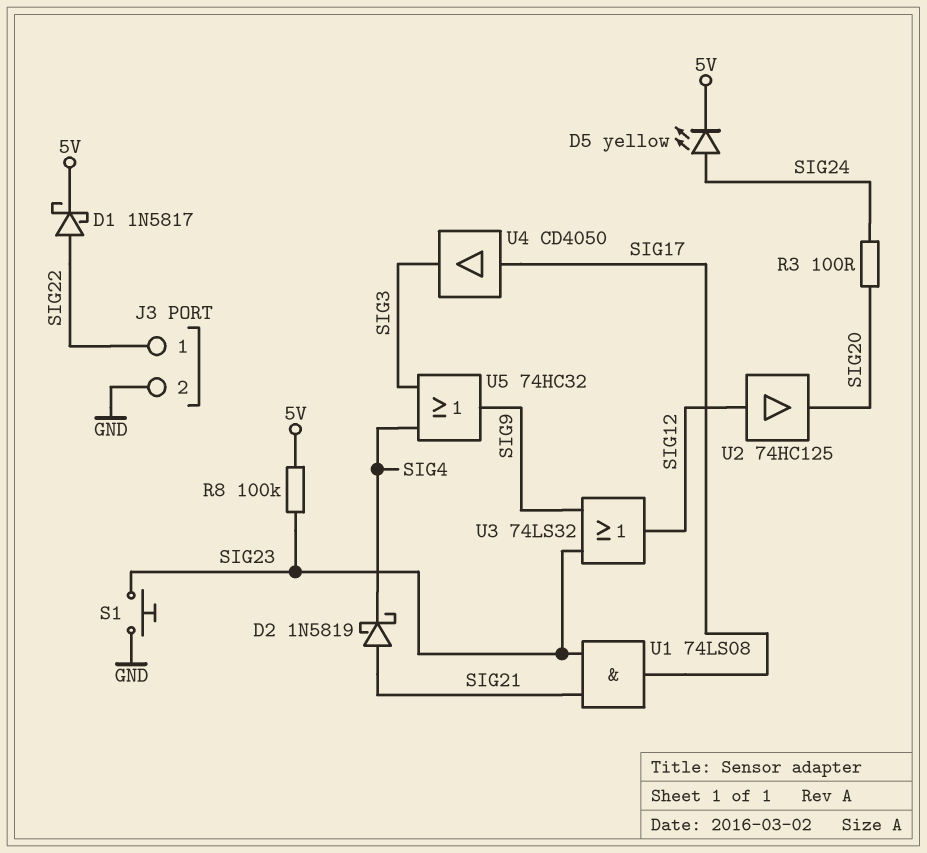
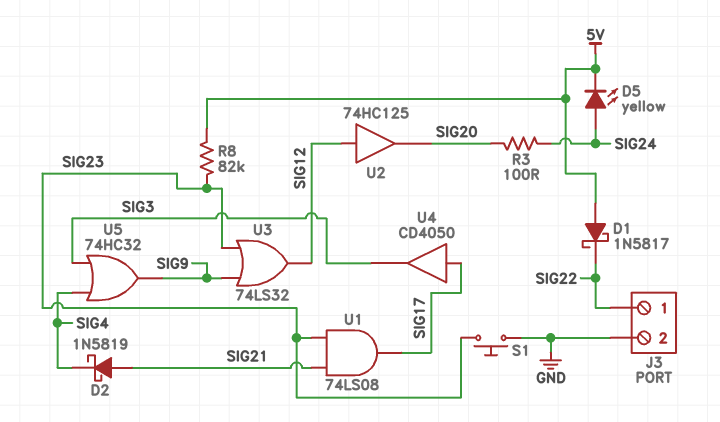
D1: schottky 1N5817 (A SIG22, K 5V) -> schottky 1N5817 (A 5V, K SIG22)
R8: 100k (5V, SIG23) -> 82k (5V, SIG23)

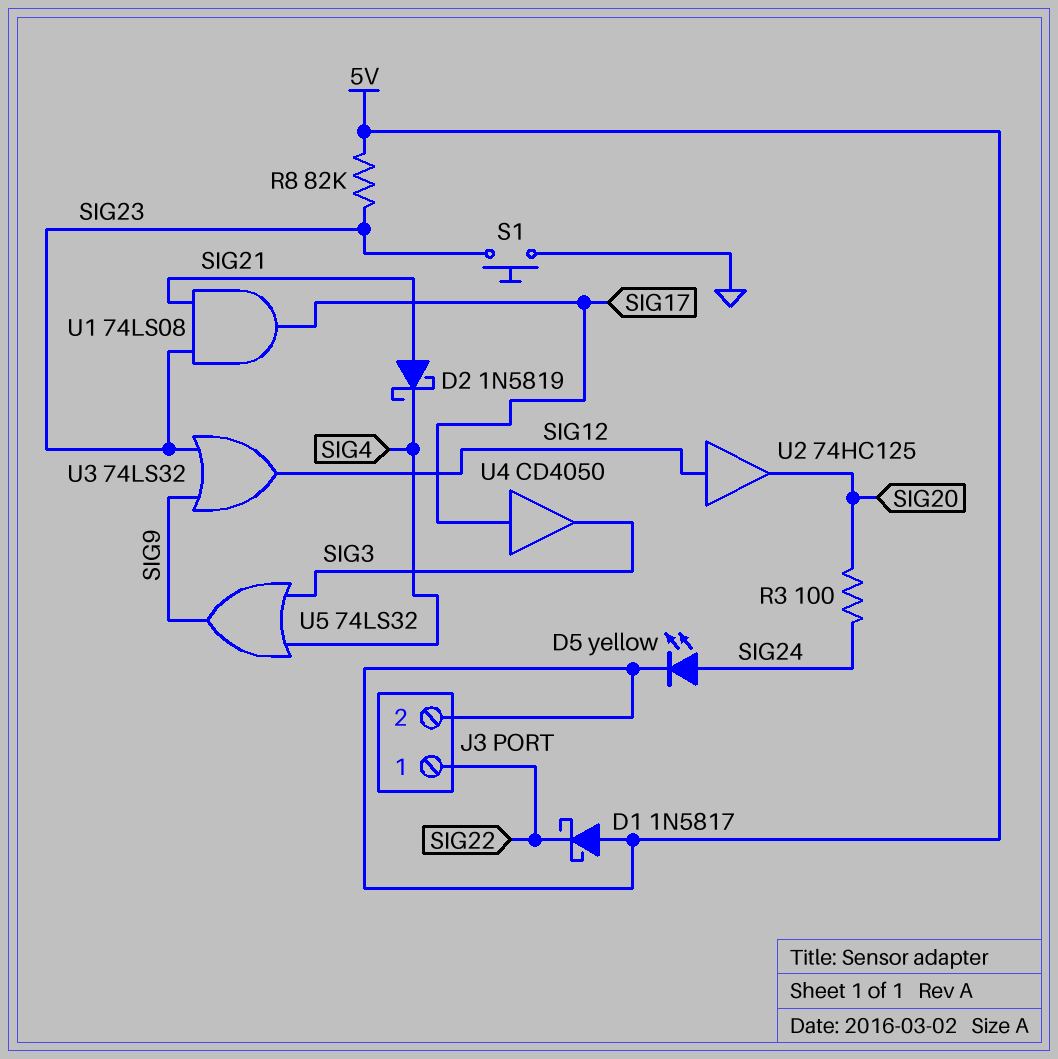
J3 pin 2: GND -> 5V
U5: OR 74HC32 (in SIG3, in SIG4, out SIG9) -> OR 74LS32 (in SIG3, in SIG4, out SIG9)

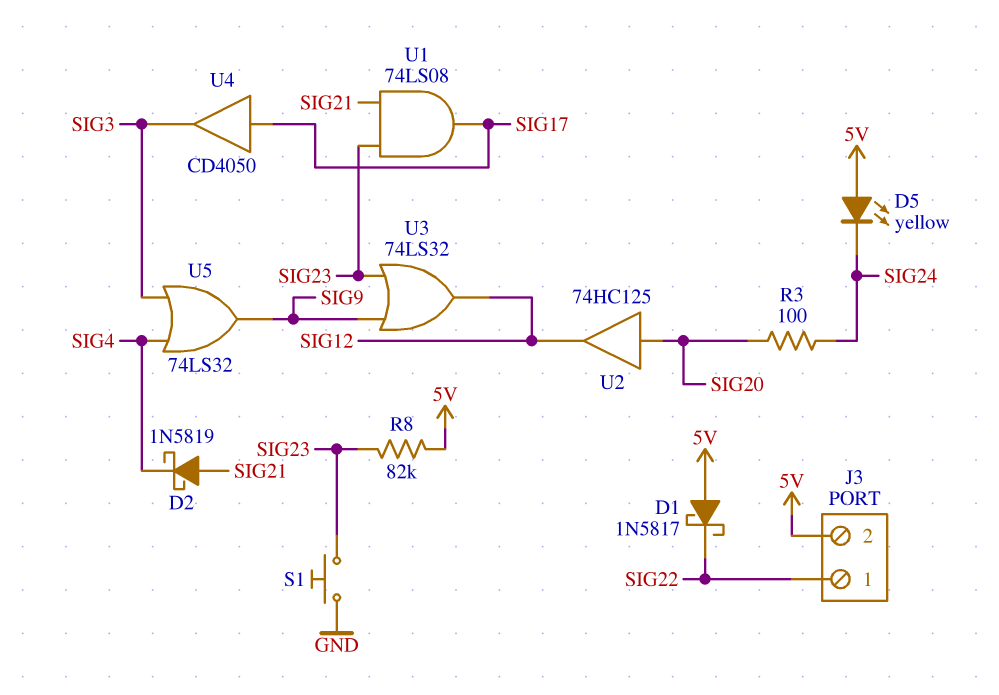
D5: LED yellow (A SIG24, K 5V) -> LED yellow (A 5V, K SIG24)
U2: buffer 74HC125 (in SIG12, out SIG20) -> buffer 74HC125 (in SIG20, out SIG12)

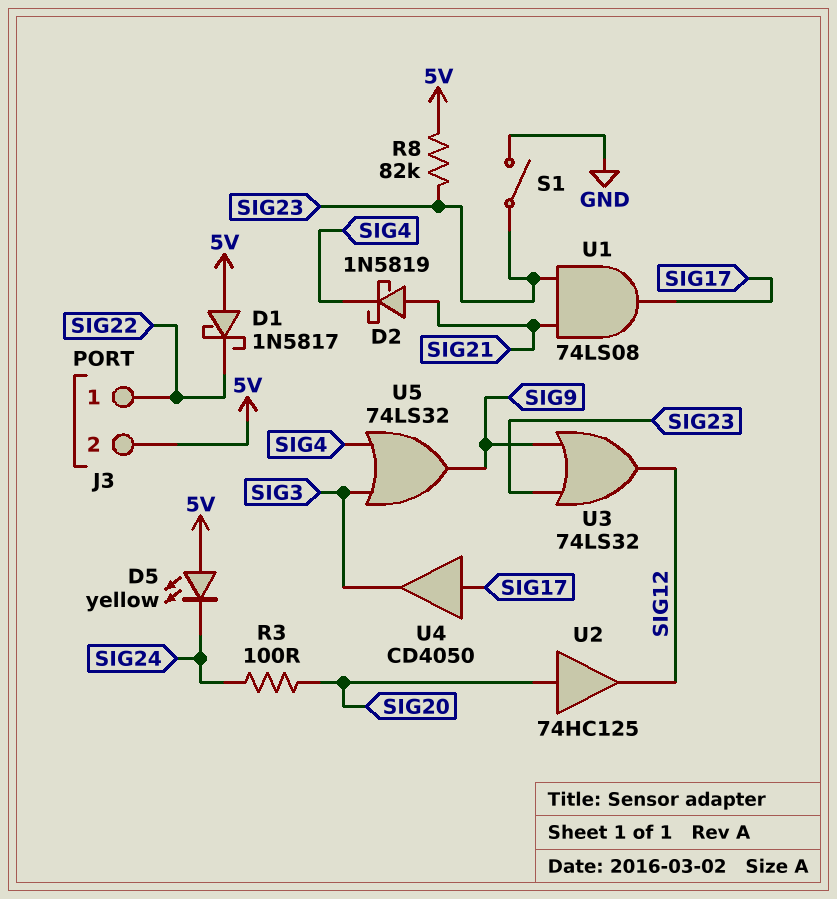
S1: button (GND, SIG23) -> switch (GND, SIG23)

